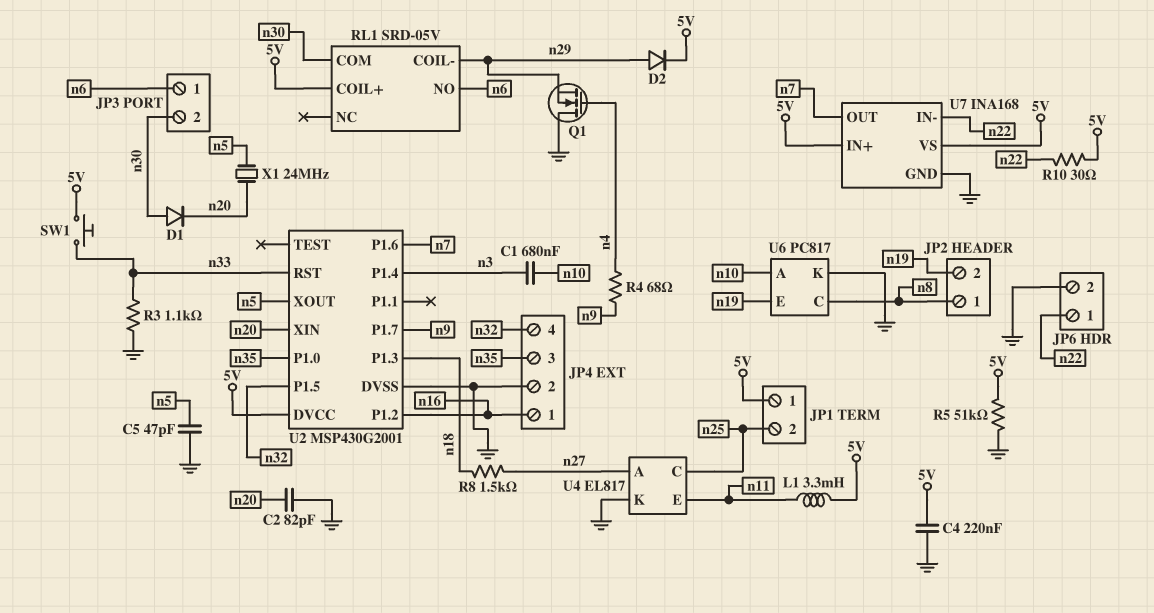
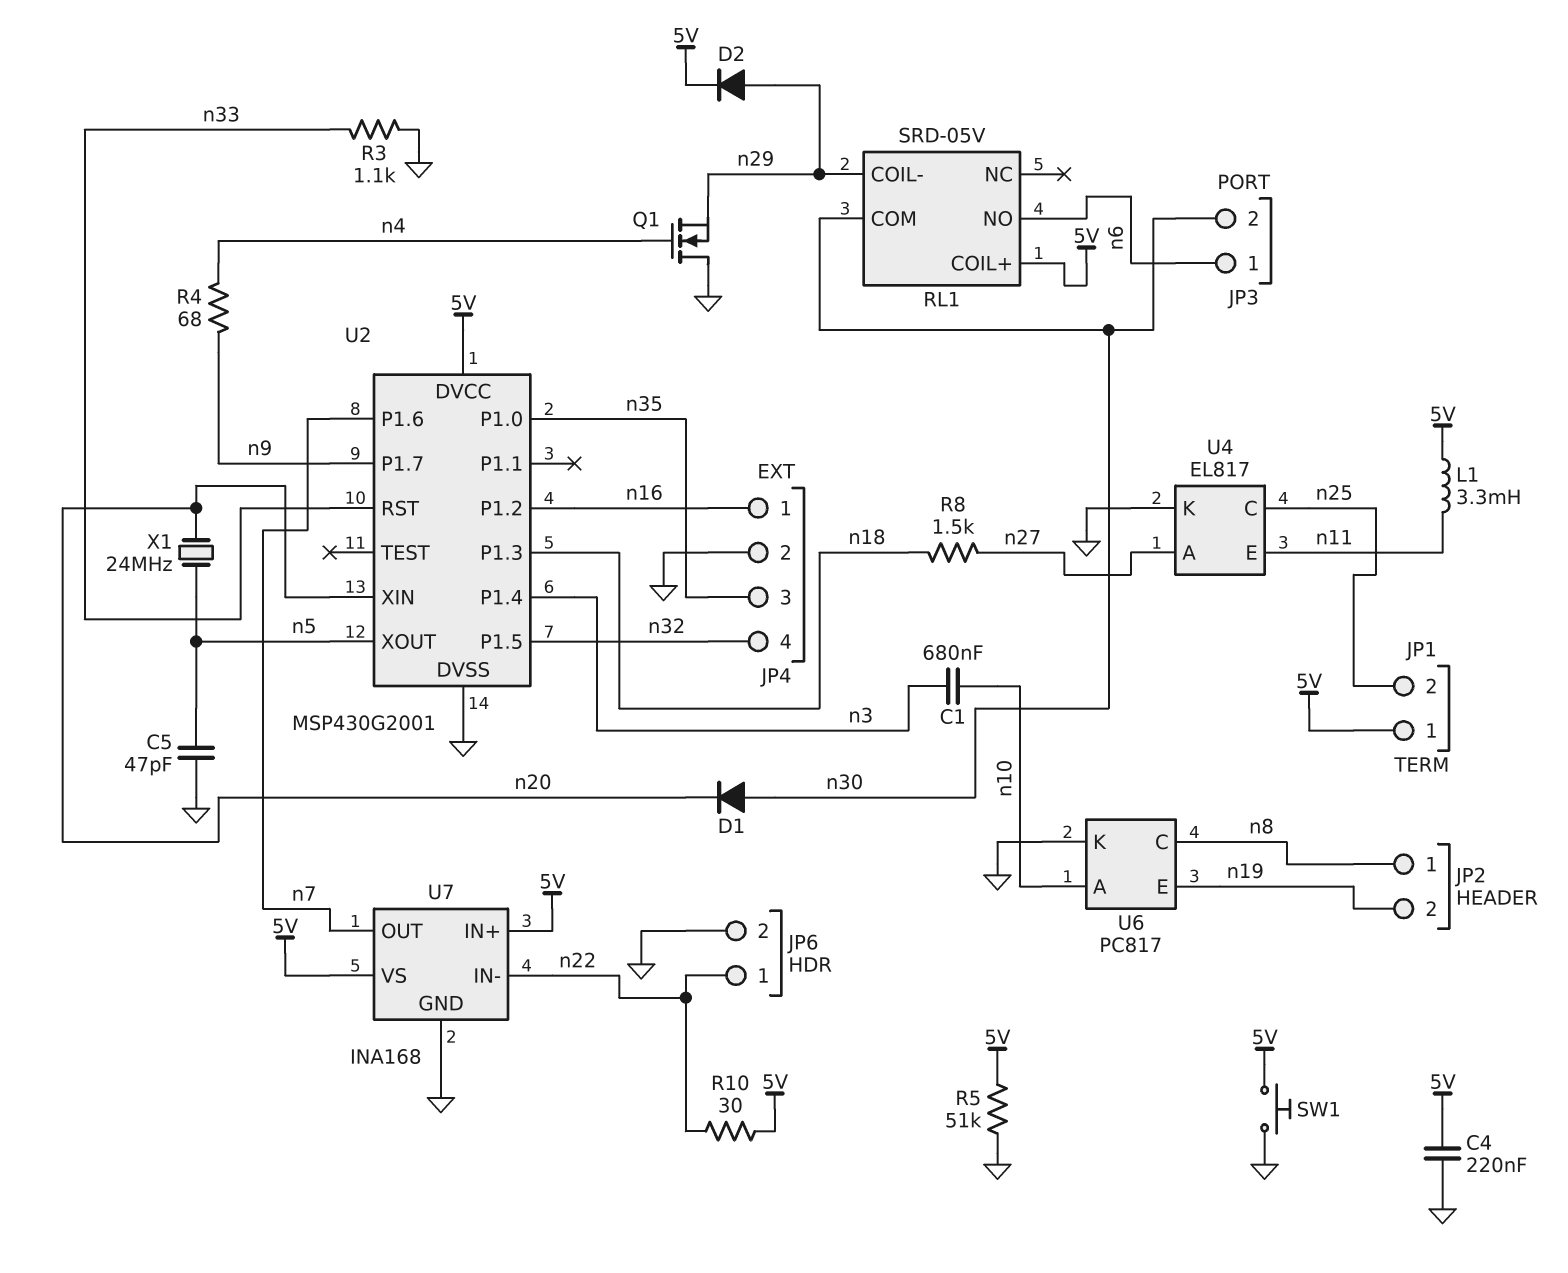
C2: 82pF (GND, n20) -> none
SW1: button (5V, n33) -> button (5V, GND)

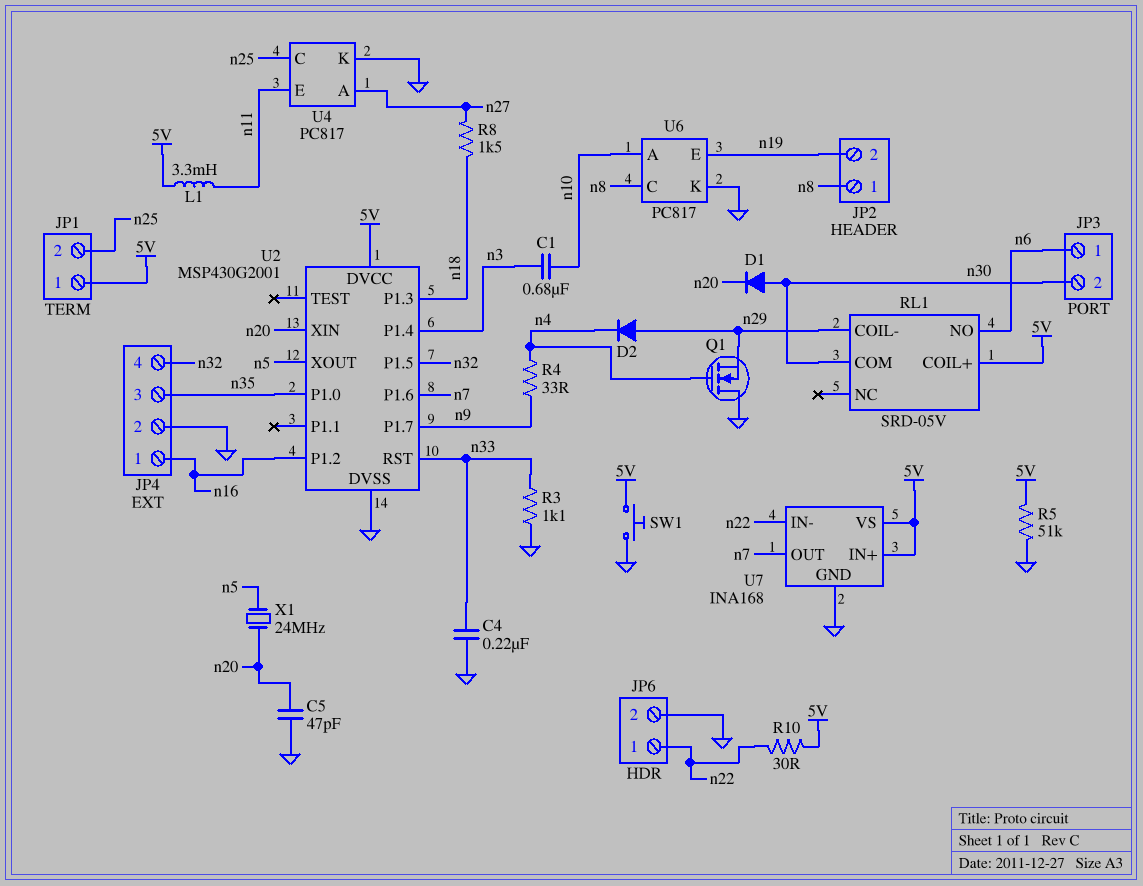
C4: 220nF (5V, GND) -> 220nF (GND, n33)
C5: 47pF (GND, n5) -> 47pF (GND, n20)
D2: diode (A n29, K 5V) -> diode (A n29, K n4)
R4: 68 (n4, n9) -> 33 (n4, n9)
U4: EL817 -> PC817

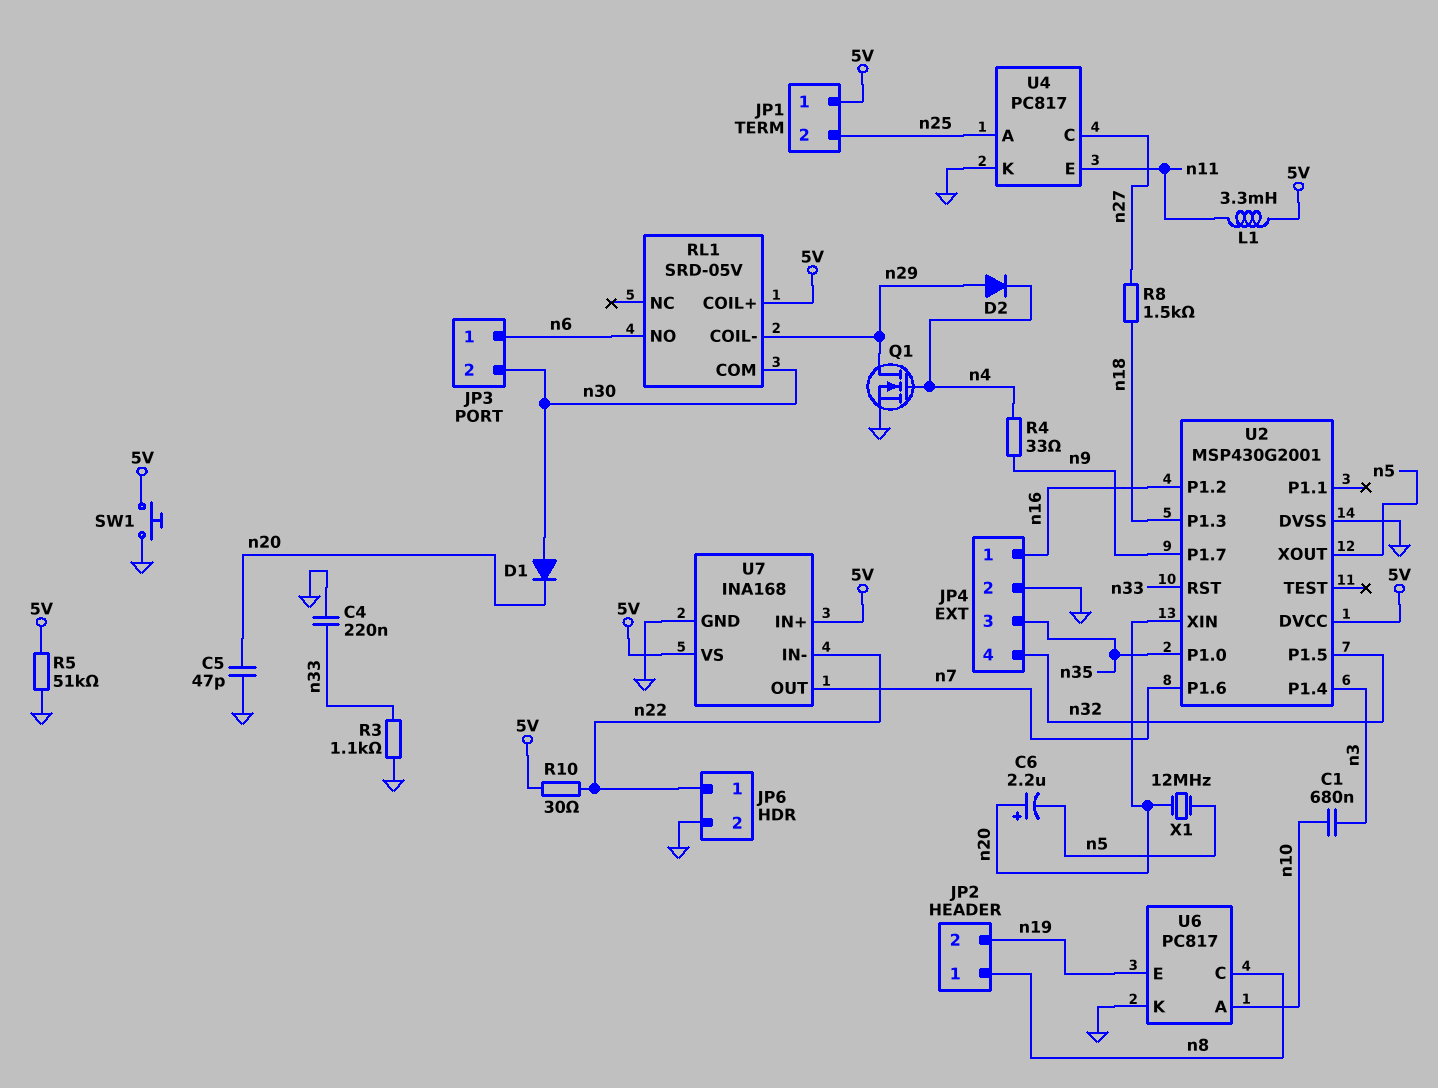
C6: none -> 2.2uF (plus n20, minus n5)
Q1: NMOS (G n4, D GND, S n29) -> NMOS (G n4, D n29, S GND)
U4 pin A: n27 -> n25
U4 pin C: n25 -> n27
X1: 24MHz (n5, n20) -> 12MHz (n5, n20)

